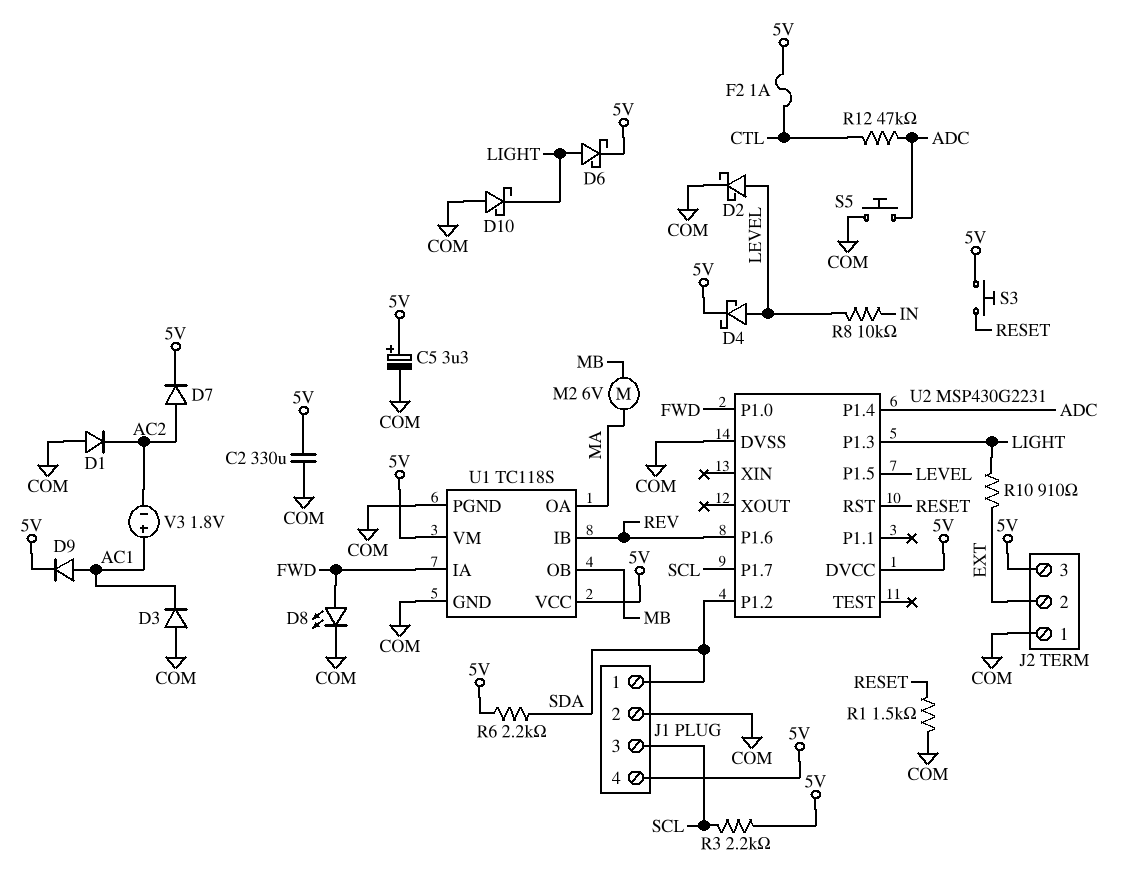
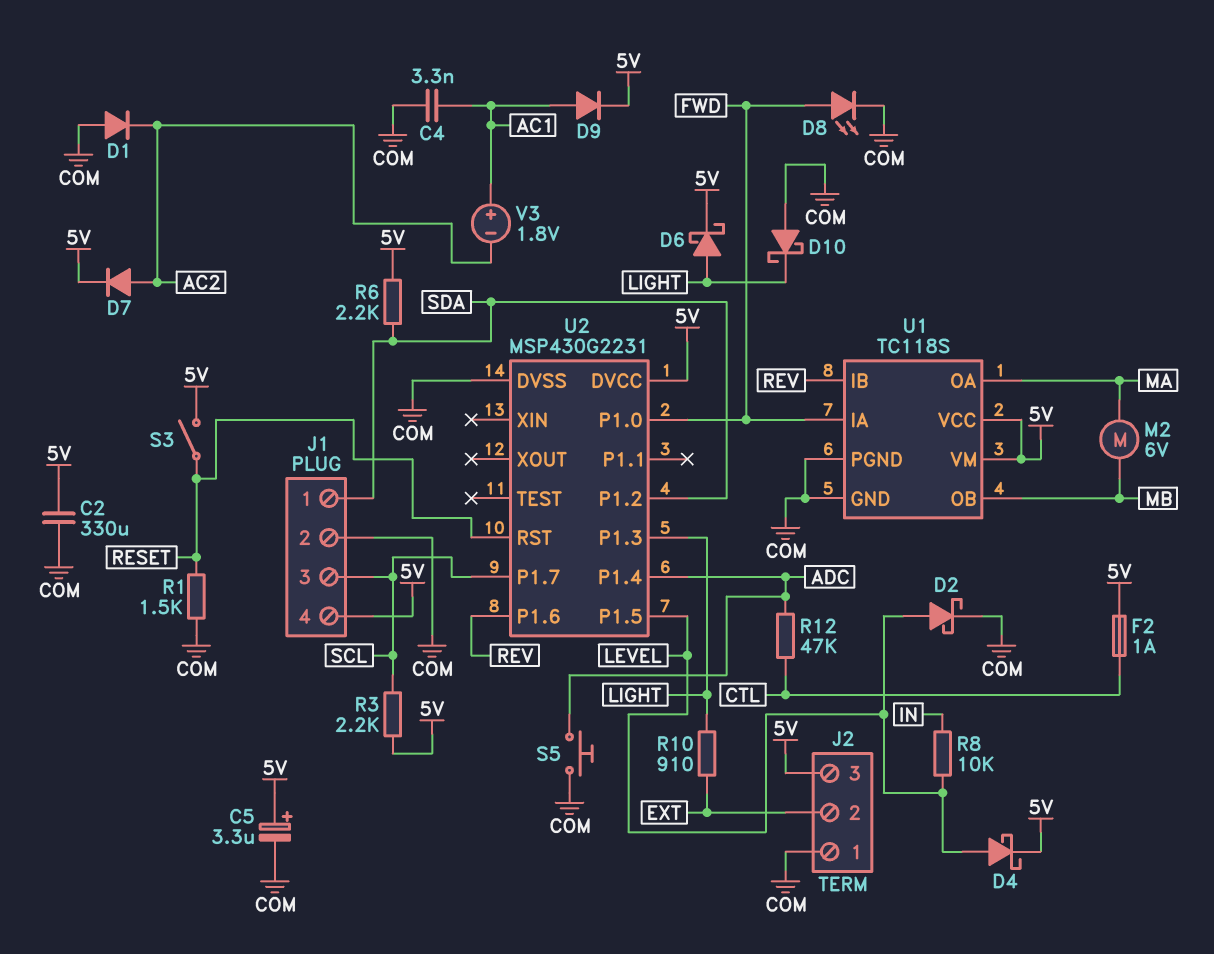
C4: none -> 3.3nF (AC1, COM)
D3: diode (A COM, K AC1) -> none
S3: button (5V, RESET) -> switch (5V, RESET)

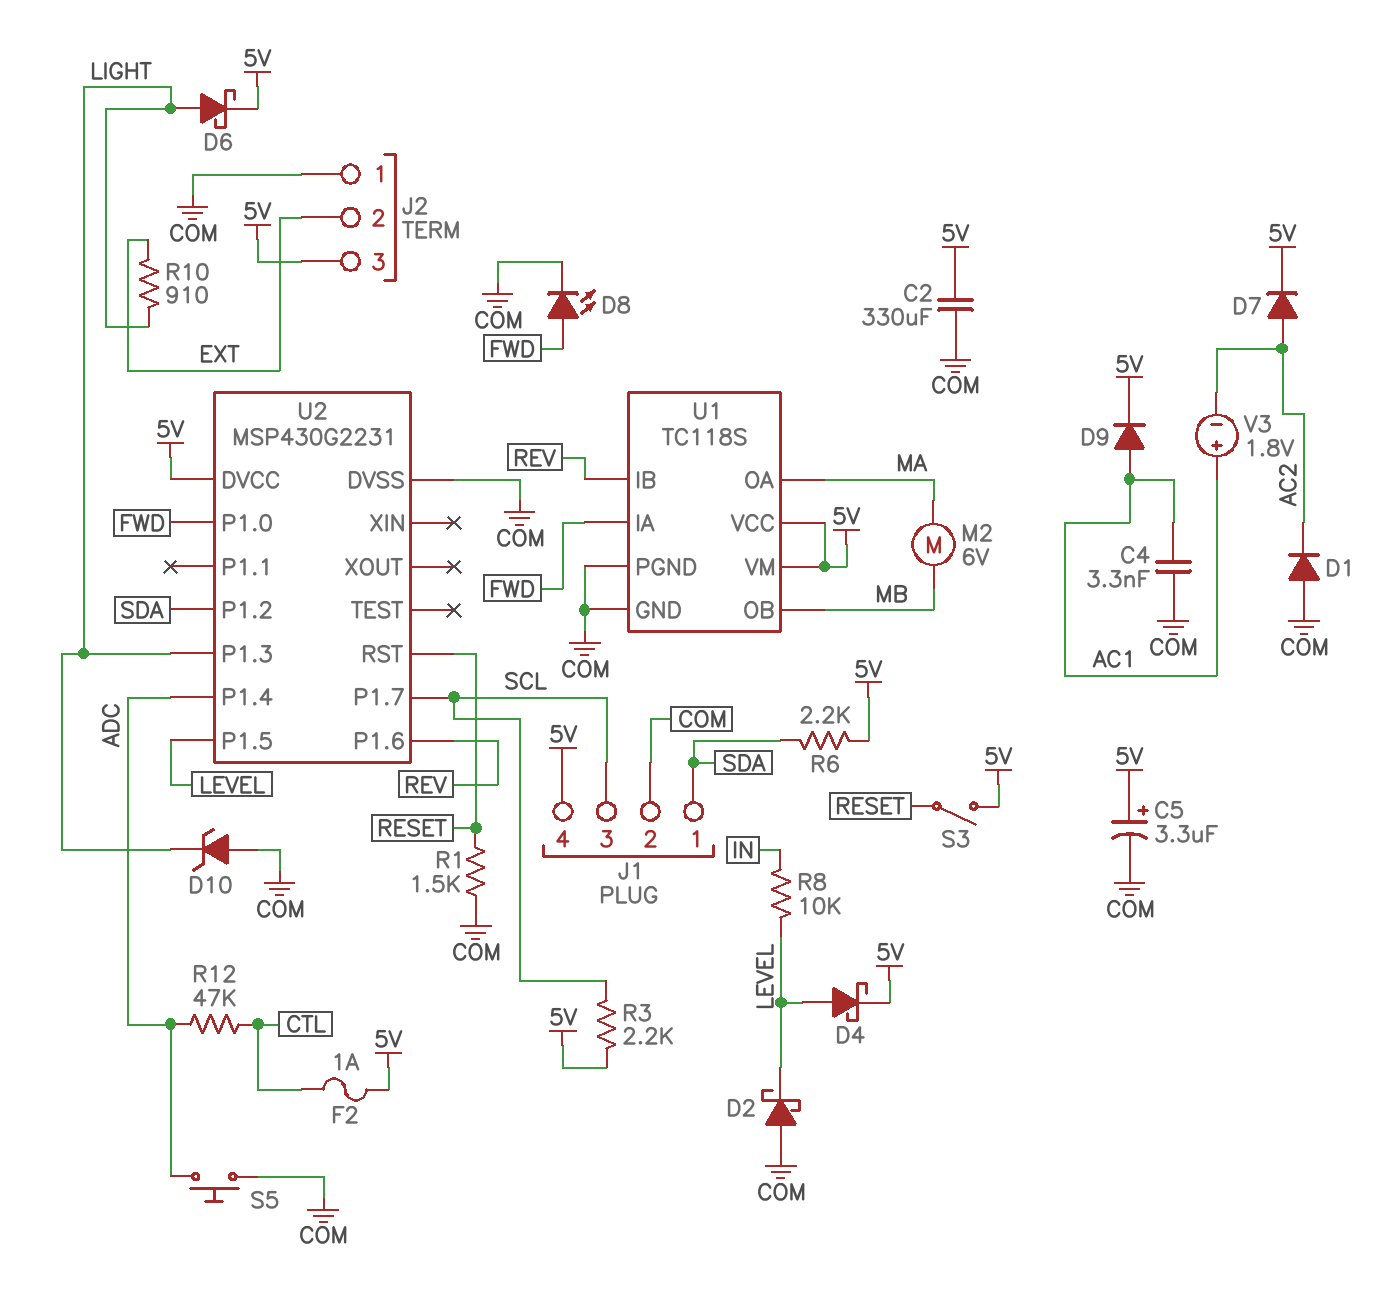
D2: schottky (A LEVEL, K COM) -> schottky (A COM, K LEVEL)
D10: schottky (A COM, K LIGHT) -> zener (A COM, K LIGHT)

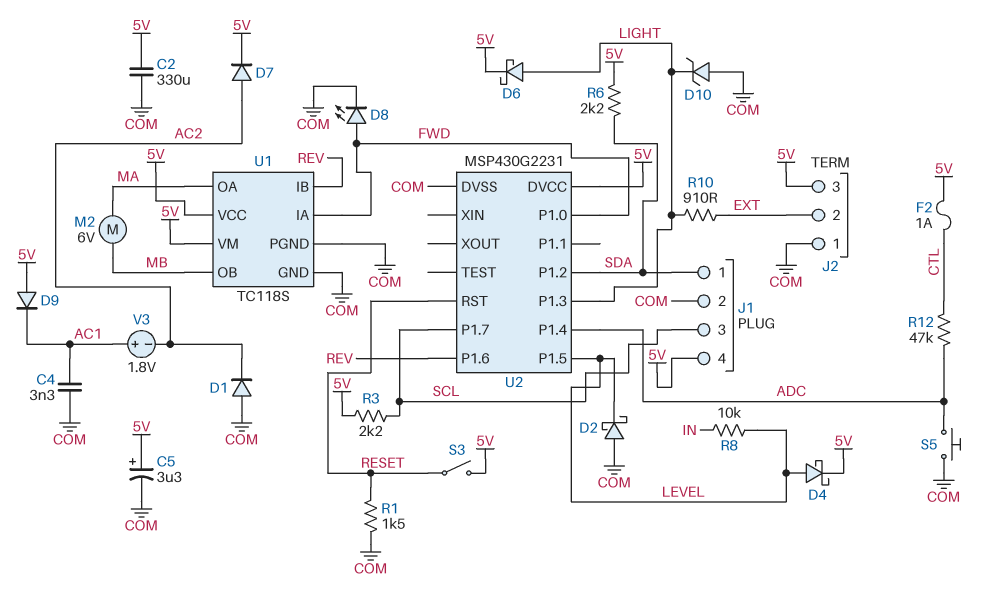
D9: diode (A AC1, K 5V) -> diode (A 5V, K AC1)

